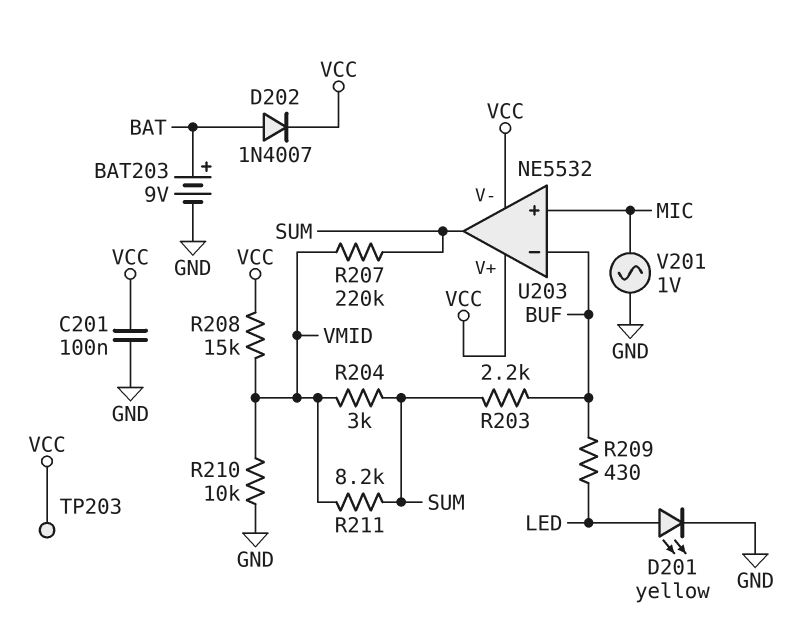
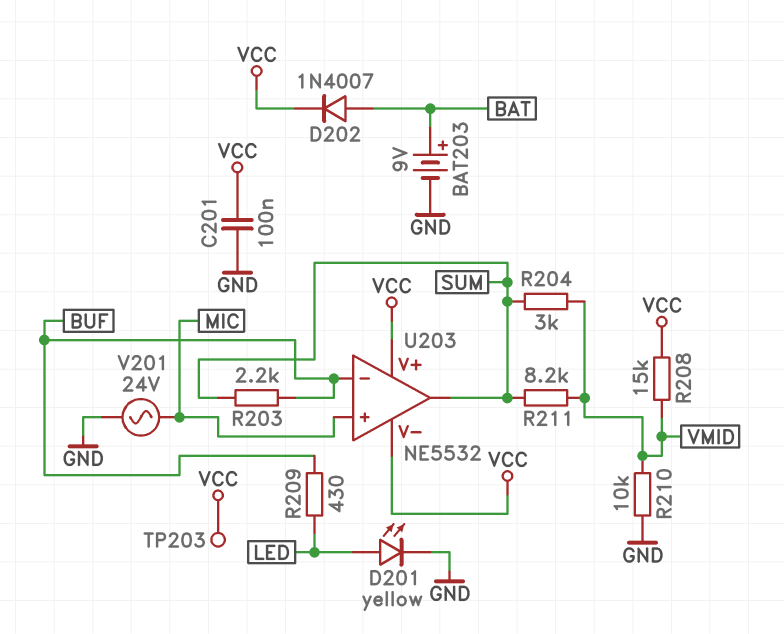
R207: 220k (SUM, VMID) -> none
V201: AC 1V (GND, MIC) -> AC 24V (GND, MIC)

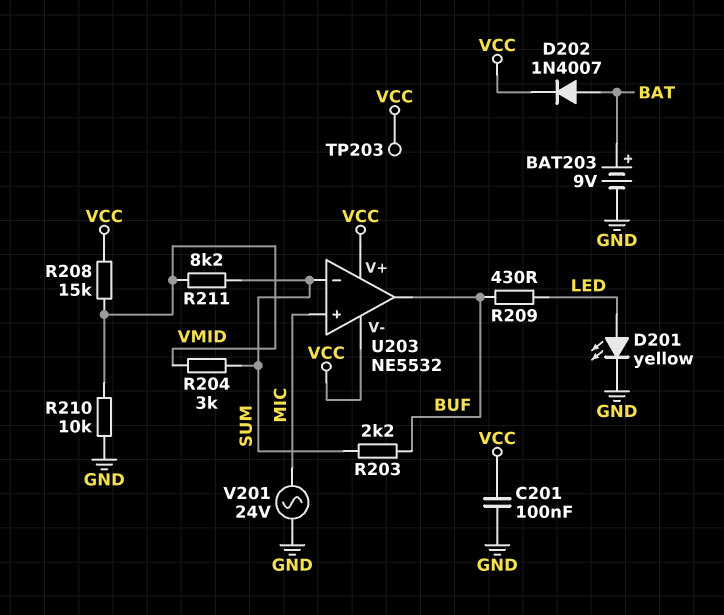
U203 pin in-: BUF -> SUM
U203 pin out: SUM -> BUF

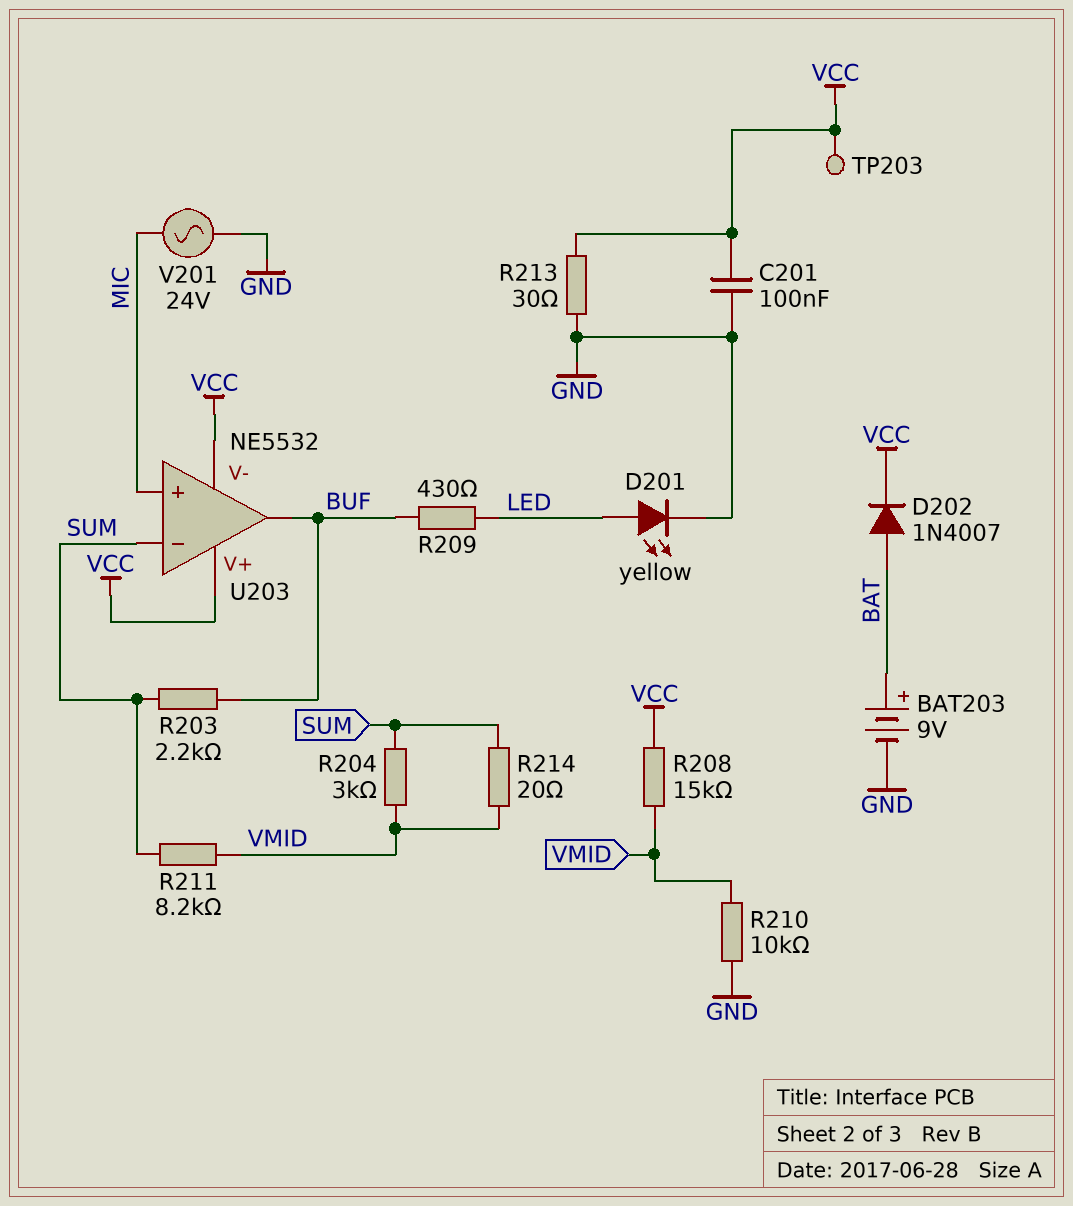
R213: none -> 30 (GND, VCC)
R214: none -> 20 (SUM, VMID)

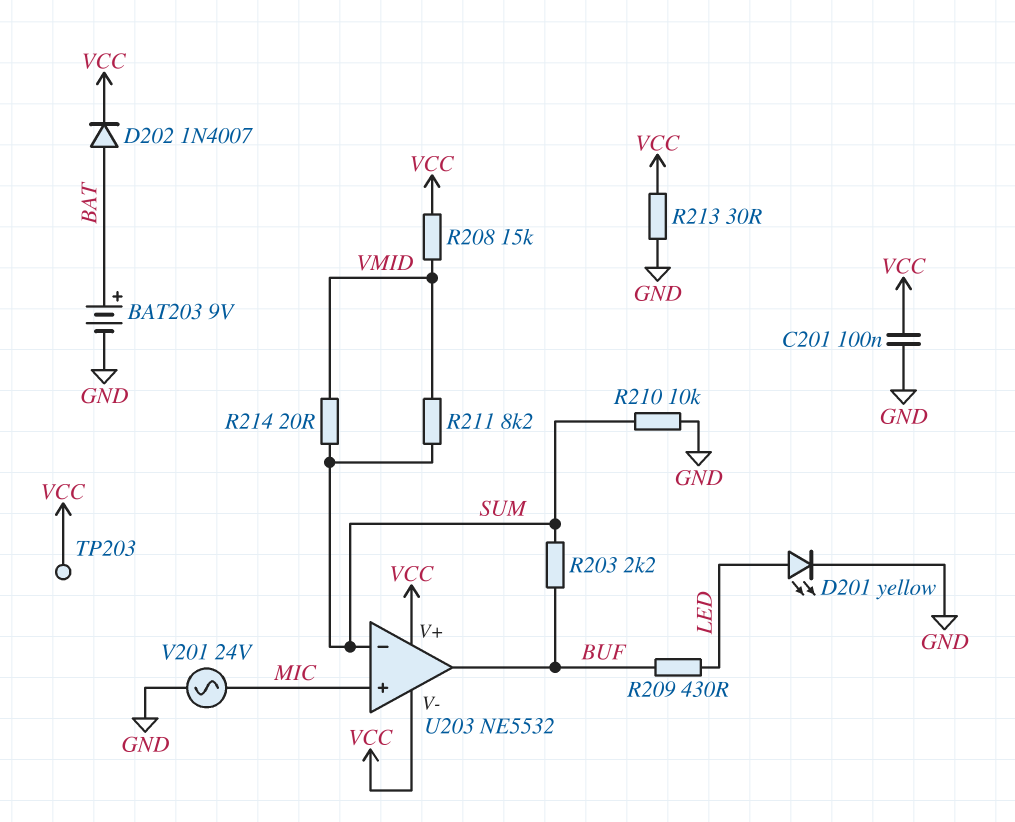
R204: 3k (SUM, VMID) -> none
R210: 10k (GND, VMID) -> 10k (GND, SUM)

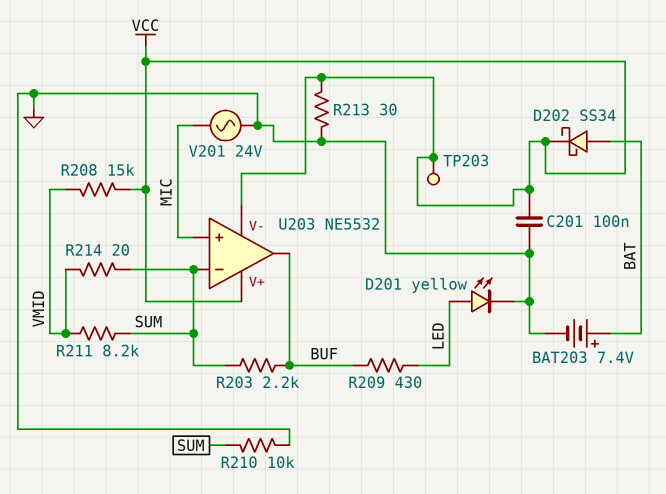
BAT203: 9V (plus BAT, minus GND) -> 7.4V (plus BAT, minus GND)
D202: diode 1N4007 (A BAT, K VCC) -> schottky SS34 (A BAT, K VCC)

